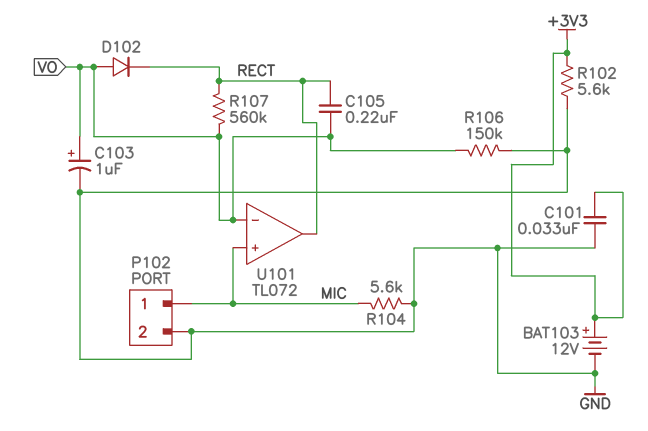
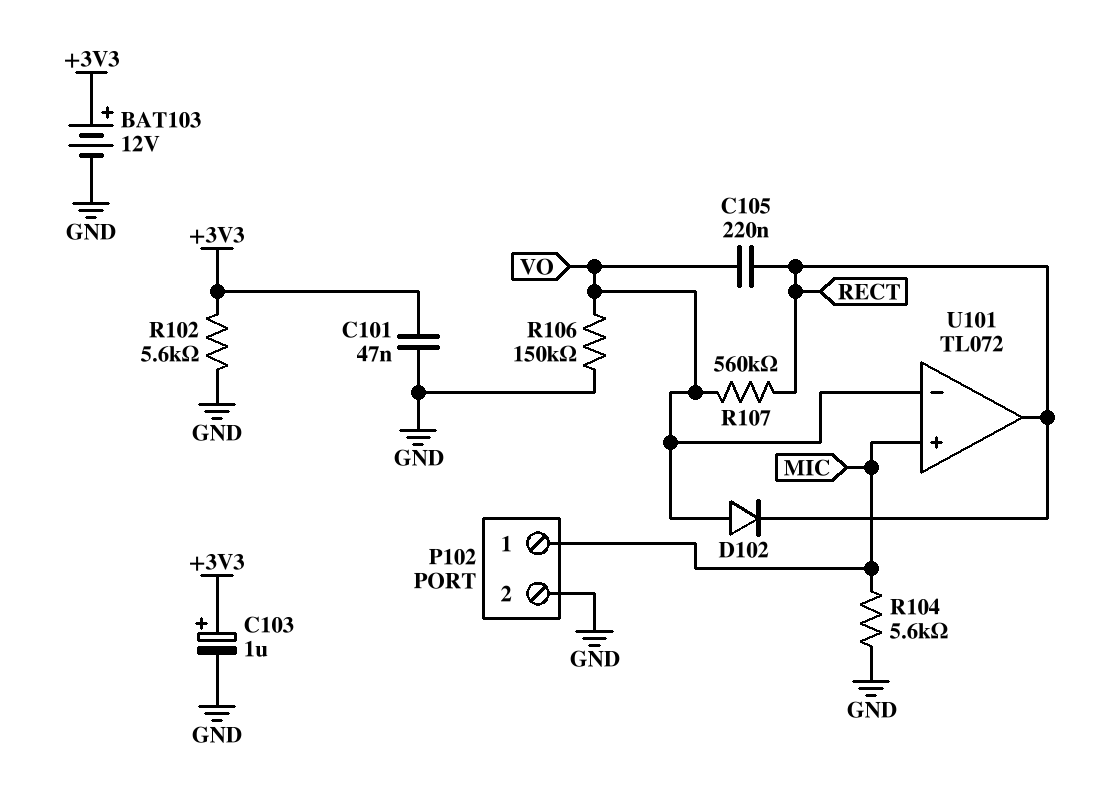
C101: 33nF (+3V3, GND) -> 47nF (+3V3, GND)
C103: 1uF (plus VO, minus GND) -> 1uF (plus +3V3, minus GND)

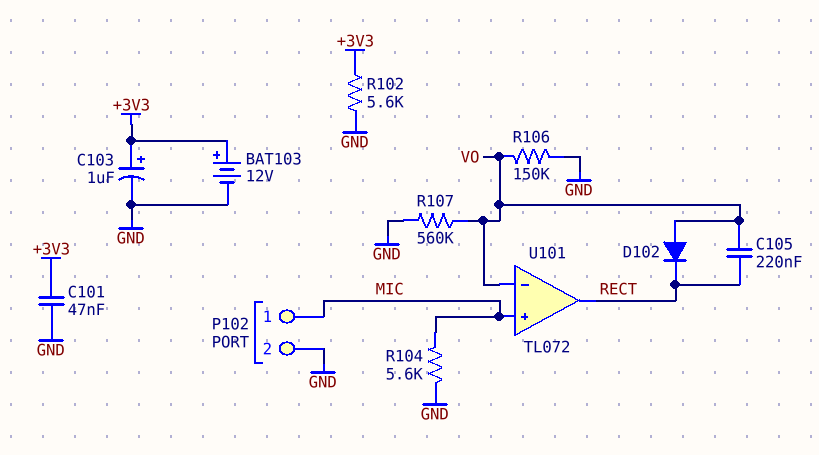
R107: 560k (RECT, VO) -> 560k (GND, VO)

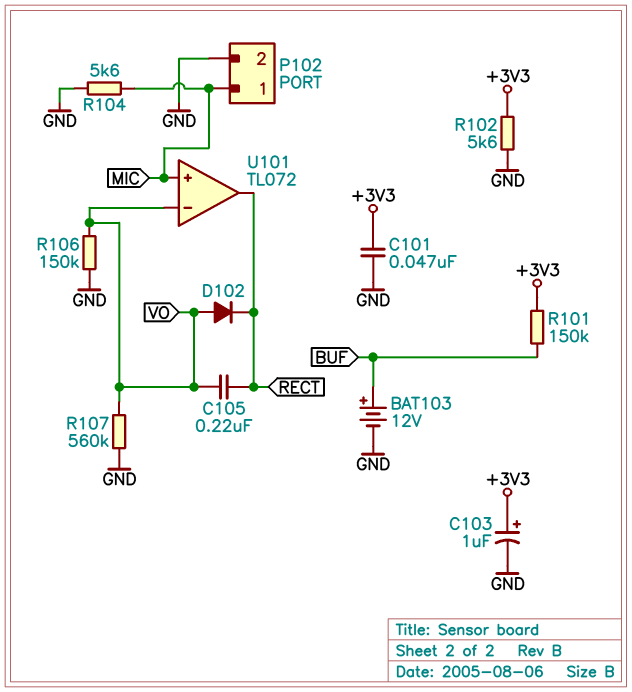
BAT103: 12V (plus +3V3, minus GND) -> 12V (plus BUF, minus GND)
R101: none -> 150k (+3V3, BUF)

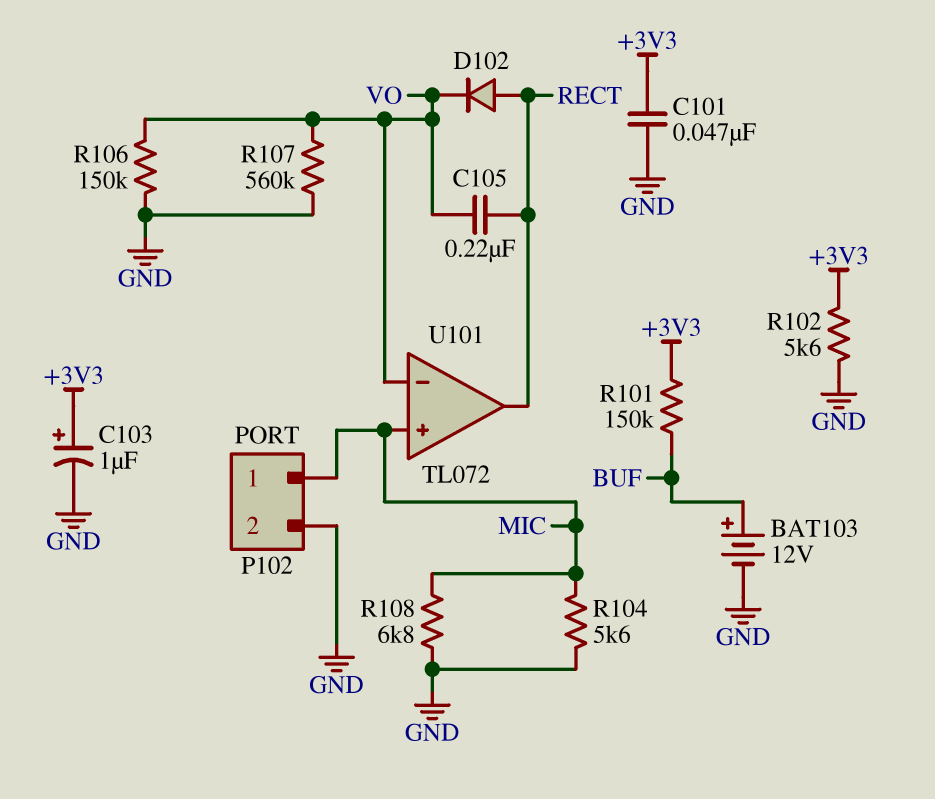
D102: diode (A VO, K RECT) -> diode (A RECT, K VO)
R108: none -> 6.8k (GND, MIC)

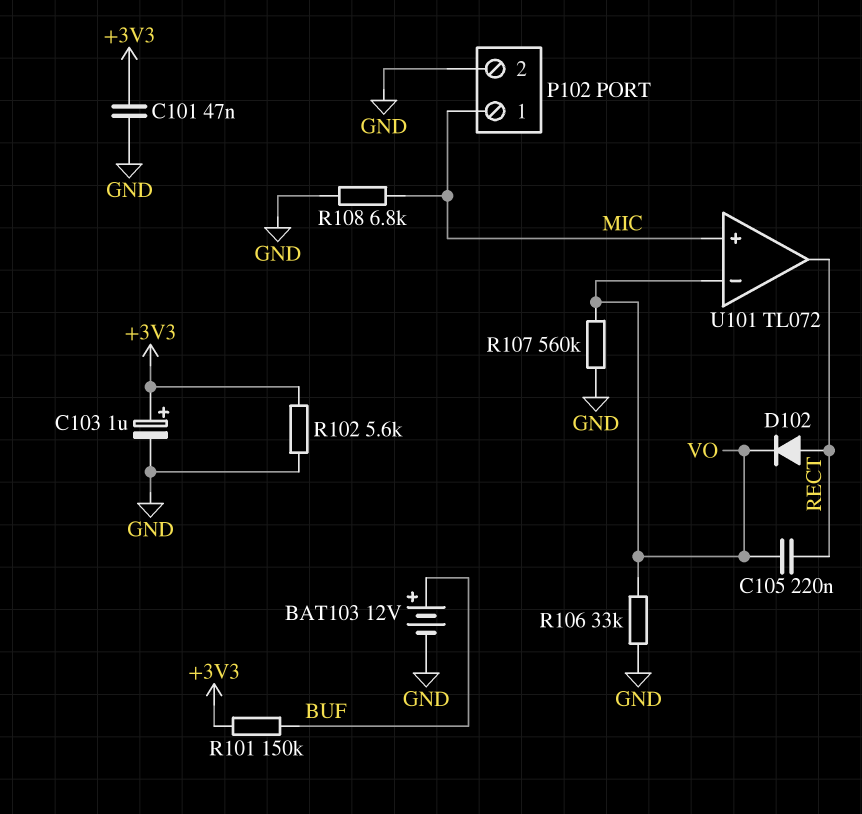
R104: 5.6k (GND, MIC) -> none
R106: 150k (GND, VO) -> 33k (GND, VO)

